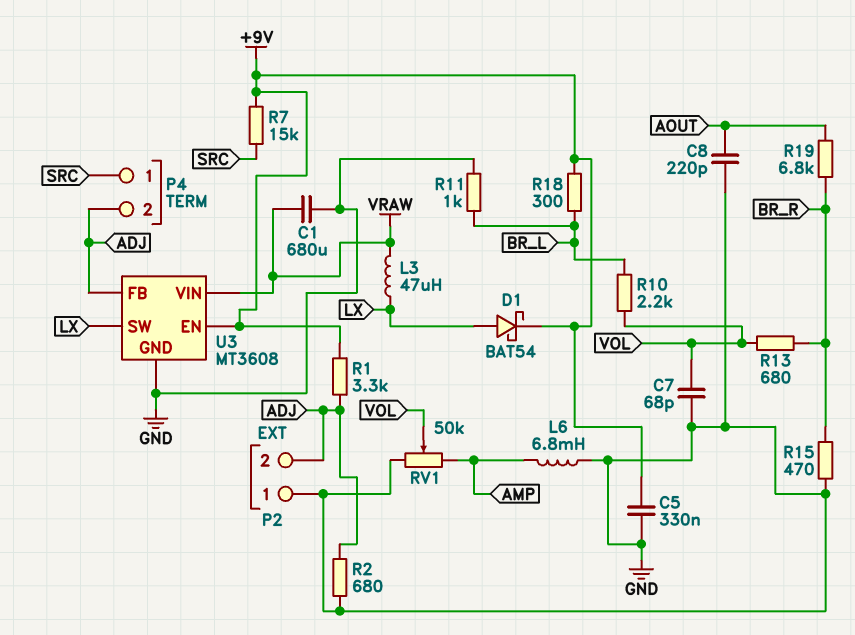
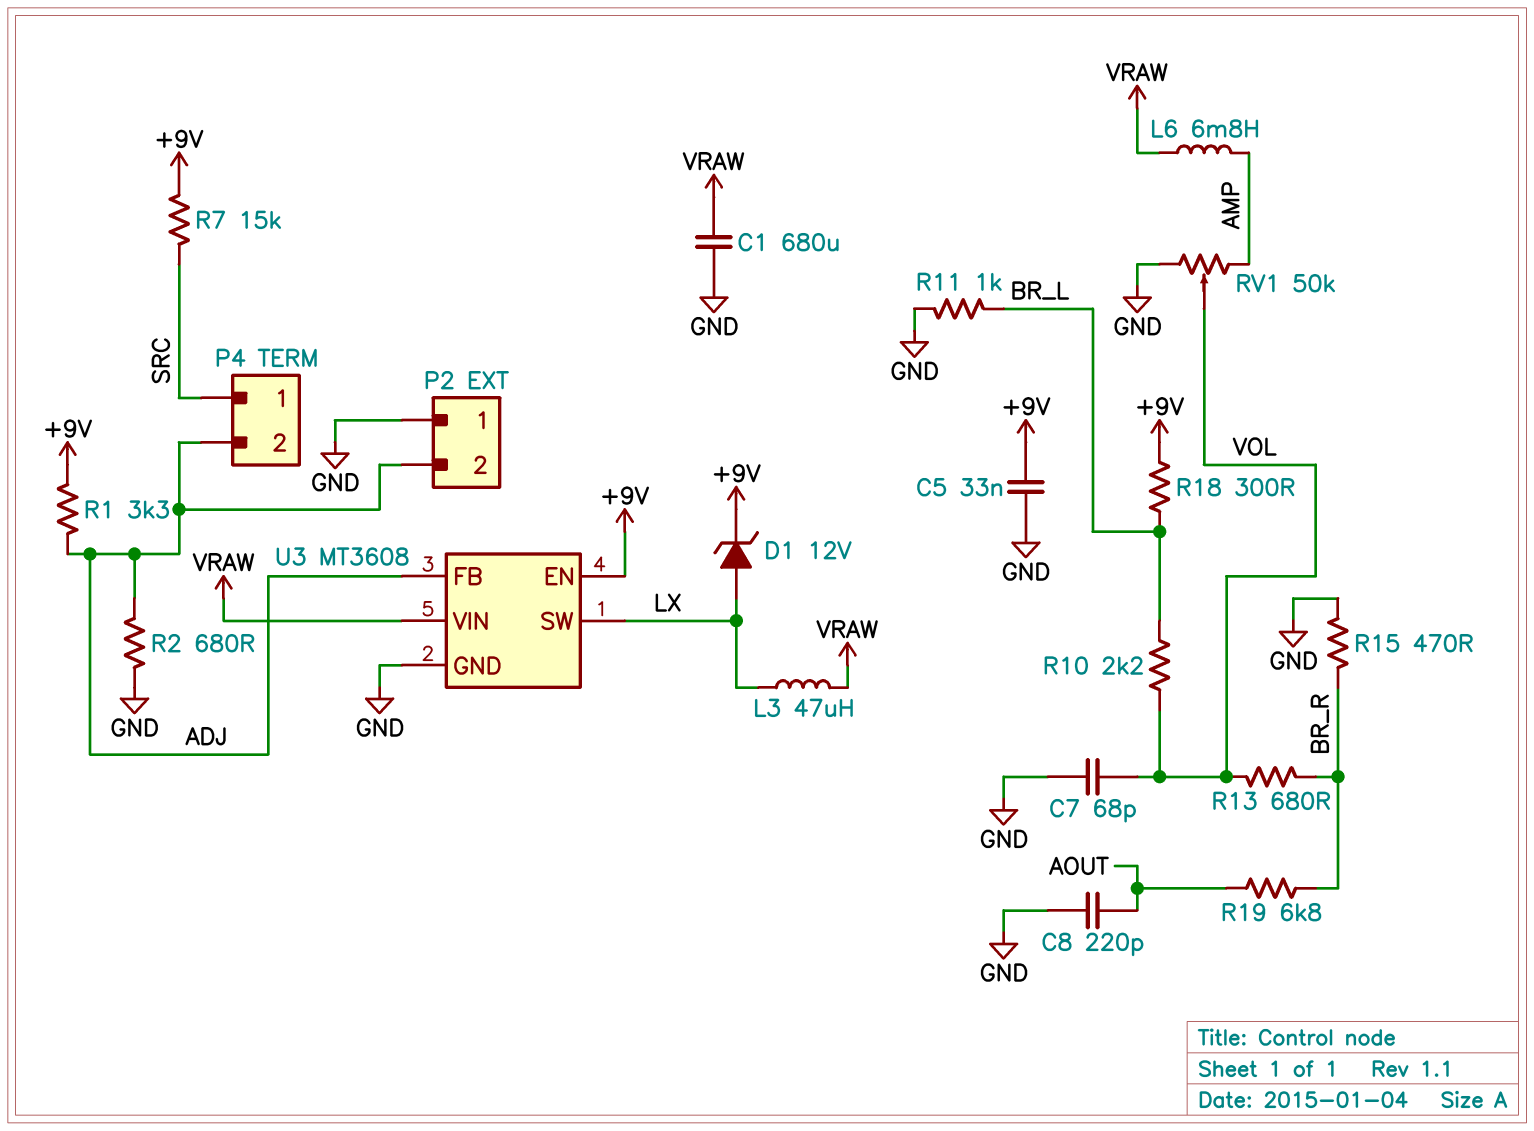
C5: 330nF (+9V, GND) -> 33nF (+9V, GND)
D1: schottky BAT54 (A LX, K +9V) -> zener 12V (A LX, K +9V)
L6: 6.8mH (AMP, GND) -> 6.8mH (AMP, VRAW)

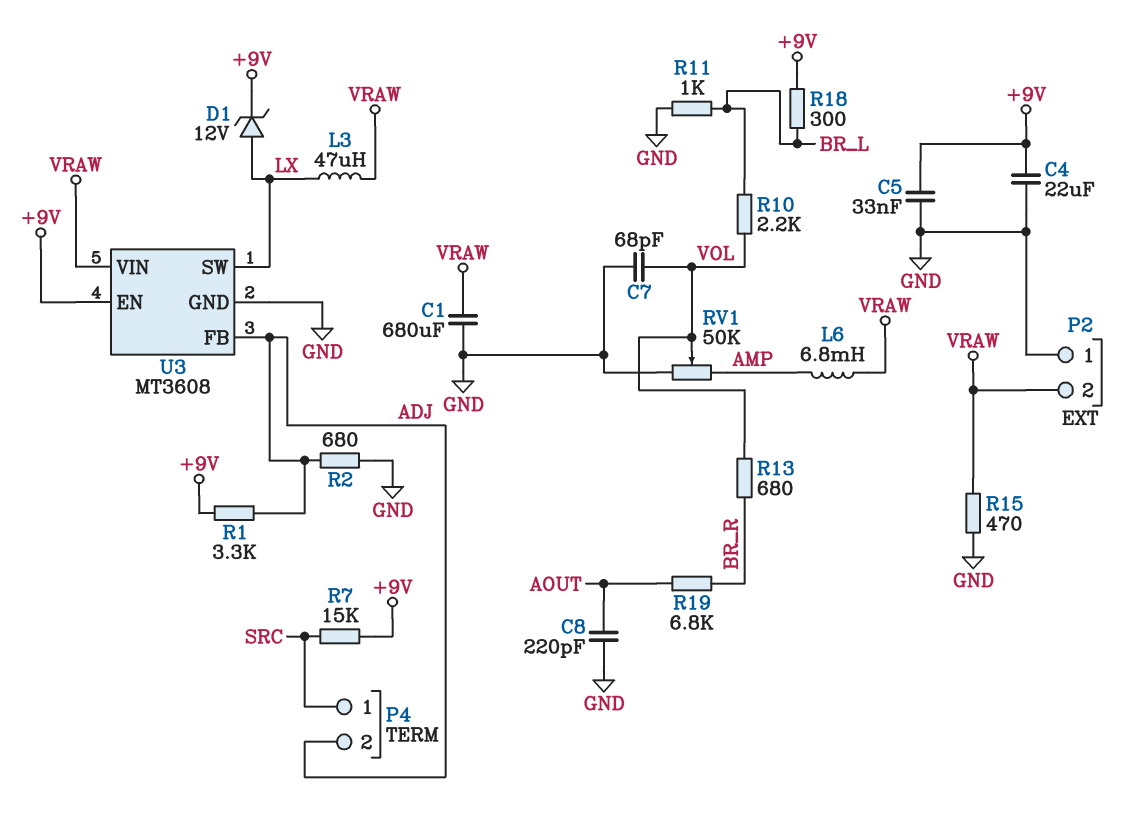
C4: none -> 22uF (+9V, GND)
P2 pin 2: ADJ -> VRAW
R15: 470 (BR_R, GND) -> 470 (GND, VRAW)

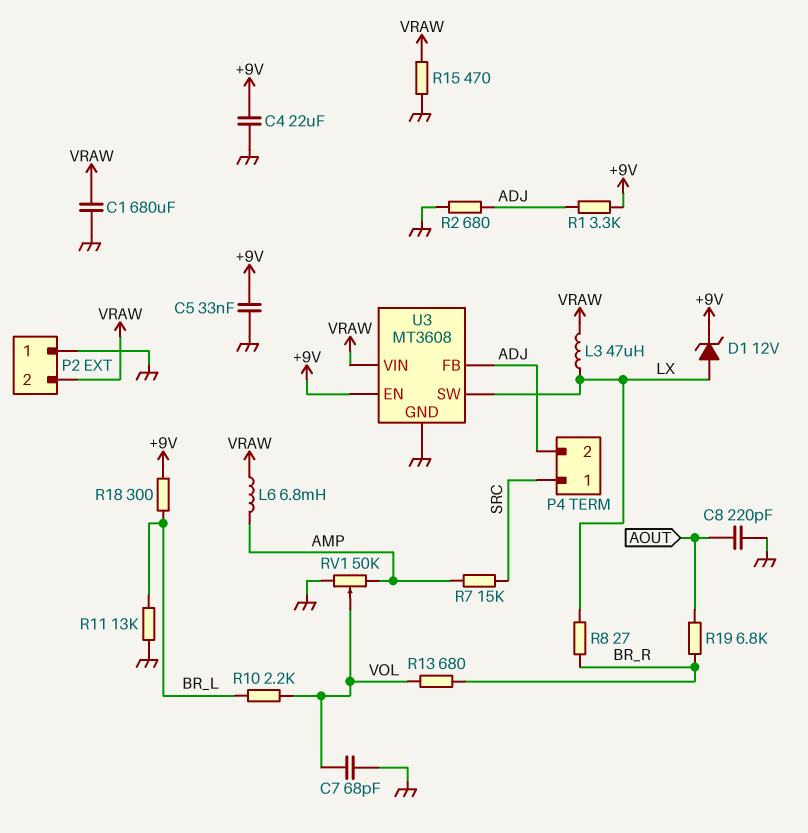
R7: 15k (+9V, SRC) -> 15k (AMP, SRC)
R8: none -> 27 (BR_R, LX)
R11: 1k (BR_L, GND) -> 13k (BR_L, GND)

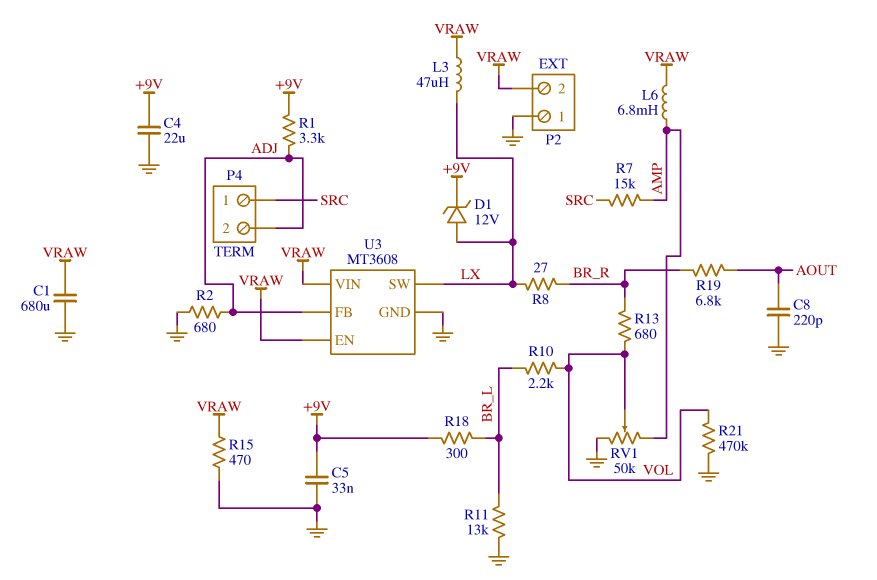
C7: 68pF (GND, VOL) -> none
R21: none -> 470k (GND, VOL)
U3 pin EN: +9V -> VRAW

